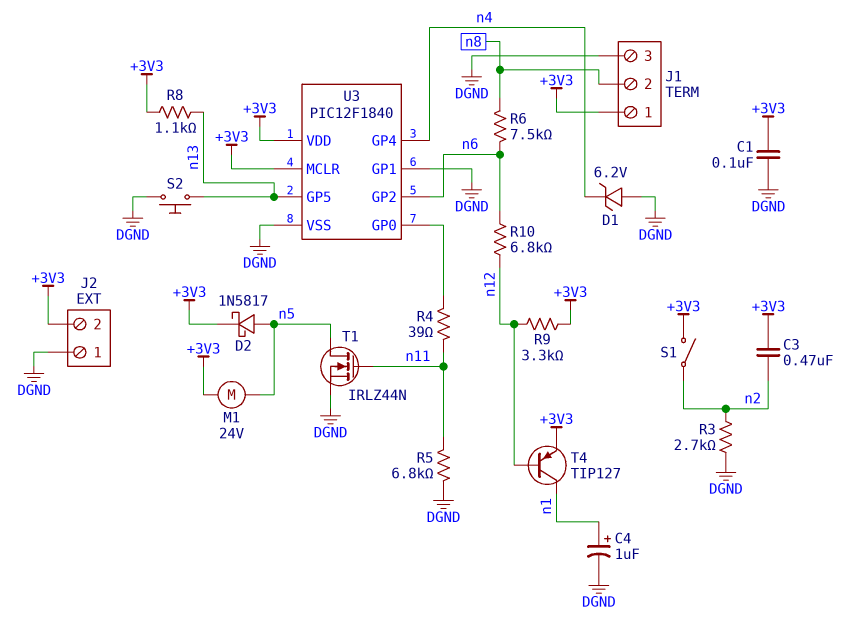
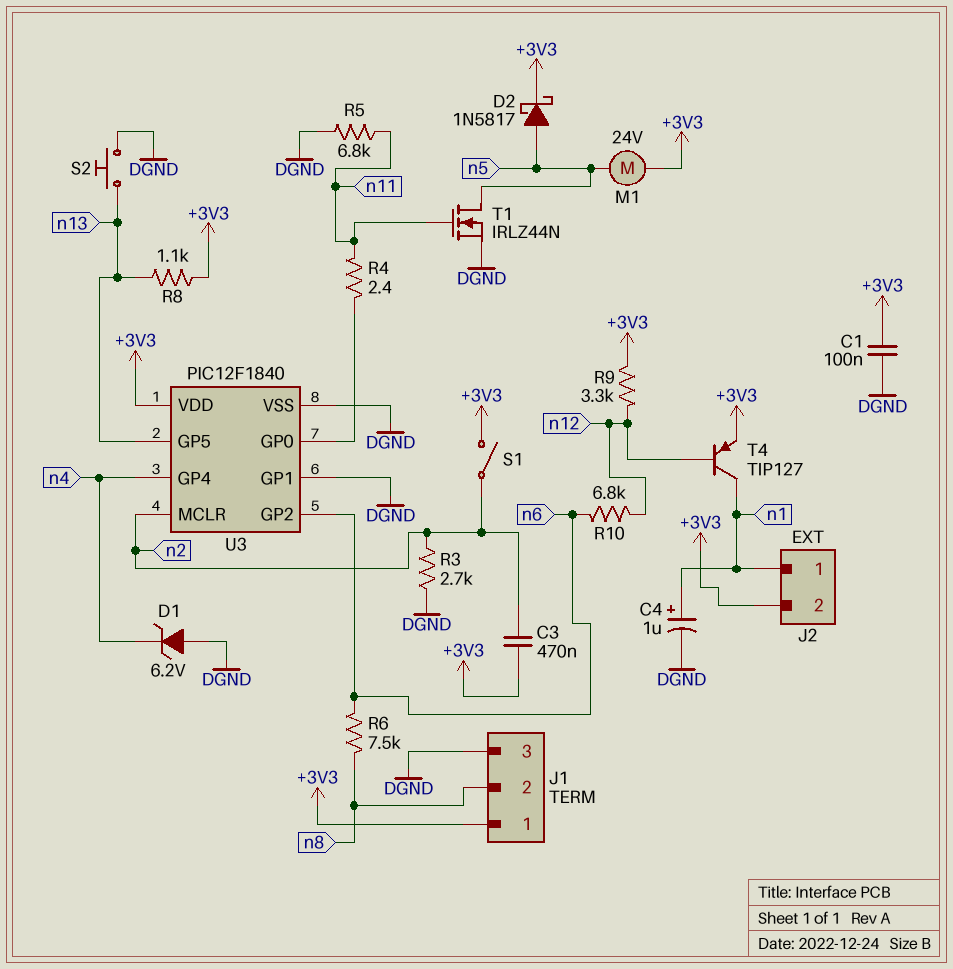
J2 pin 1: DGND -> n1
R4: 39 (U3/GP0, n11) -> 2.4 (U3/GP0, n11)
U3 pin MCLR: +3V3 -> n2

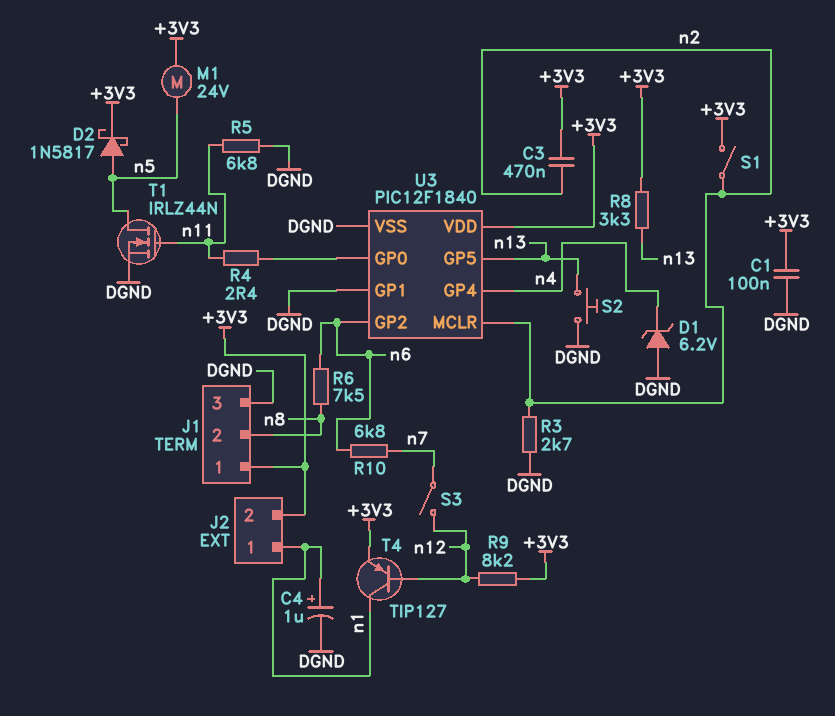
R8: 1.1k (+3V3, n13) -> 3.3k (+3V3, n13)
R9: 3.3k (+3V3, n12) -> 8.2k (+3V3, n12)
R10: 6.8k (n6, n12) -> 6.8k (n6, n7)
S3: none -> switch (n7, n12)

